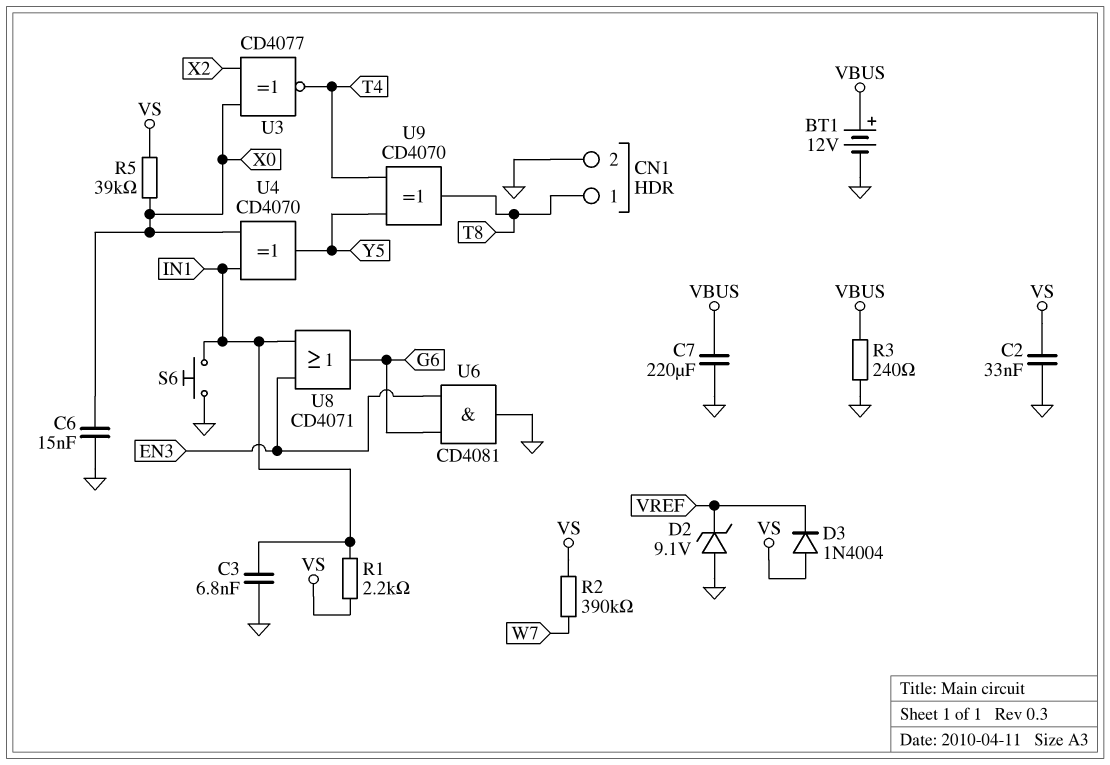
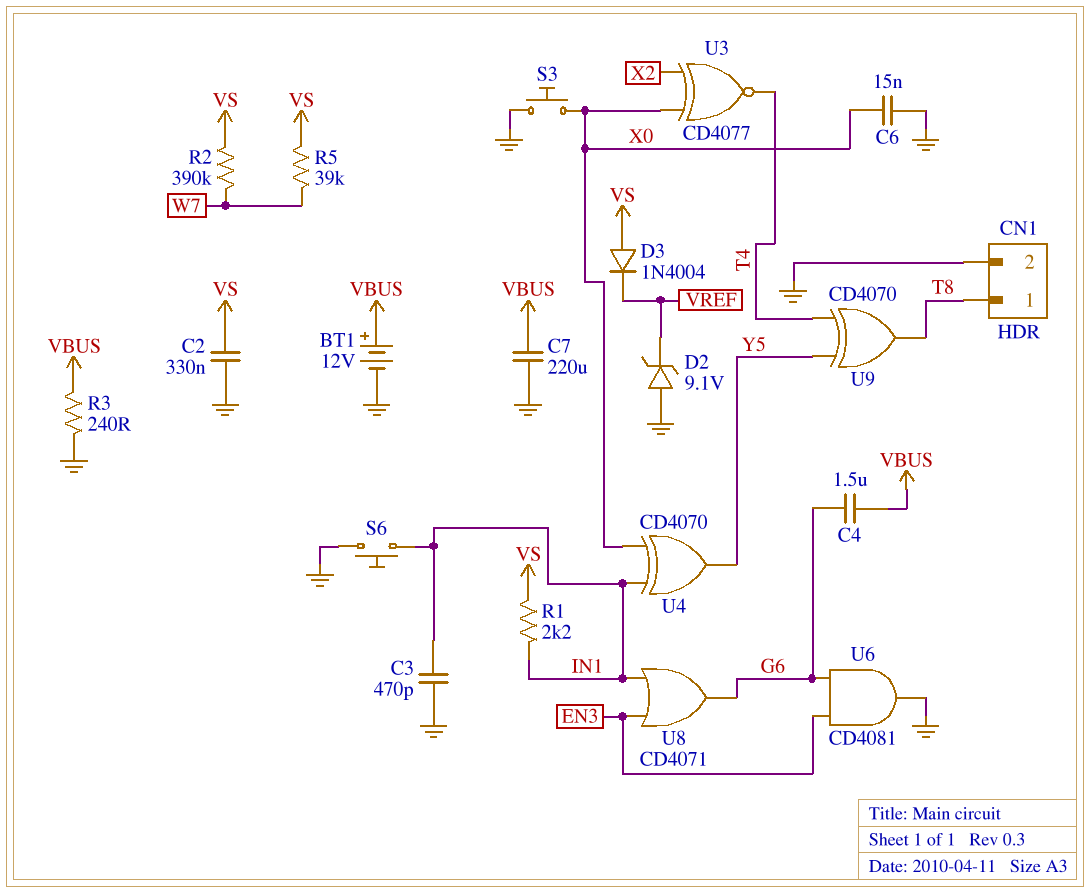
C2: 33nF (GND, VS) -> 330nF (GND, VS)
C3: 6.8nF (GND, IN1) -> 470pF (GND, IN1)
C4: none -> 1.5uF (G6, VBUS)
R5: 39k (VS, X0) -> 39k (VS, W7)
S3: none -> button (GND, X0)

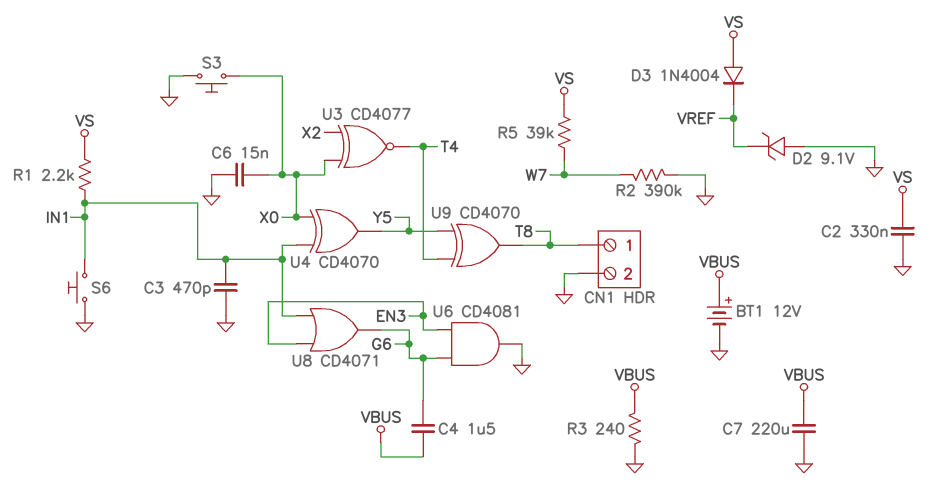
R2: 390k (VS, W7) -> 390k (GND, W7)

